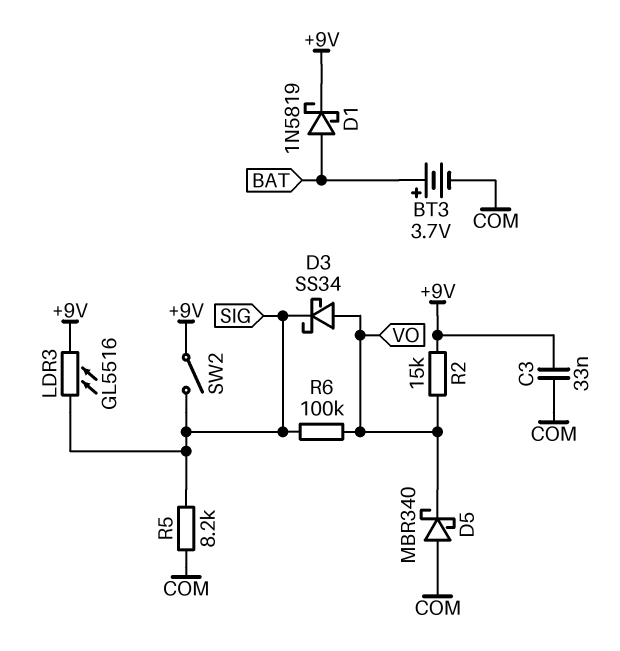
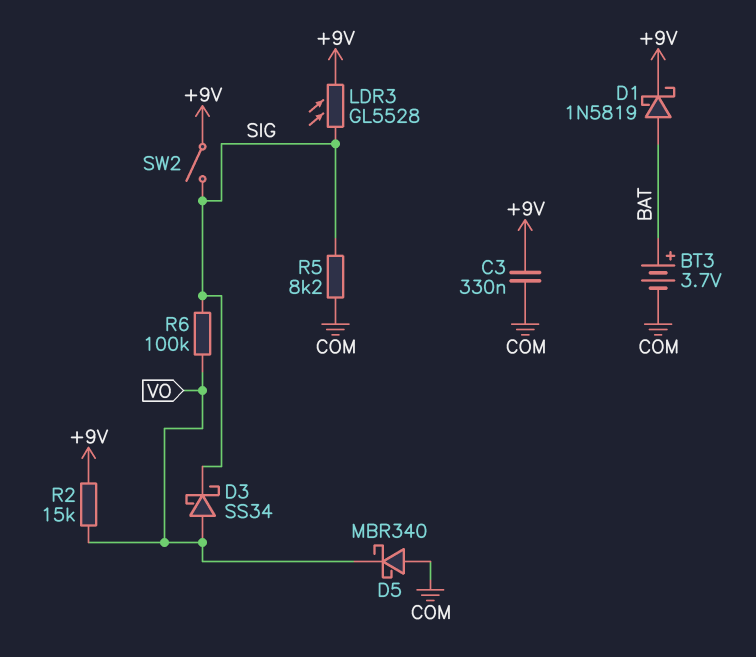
C3: 33nF (+9V, COM) -> 330nF (+9V, COM)
LDR3: GL5516 (+9V, SIG) -> GL5528 (+9V, SIG)

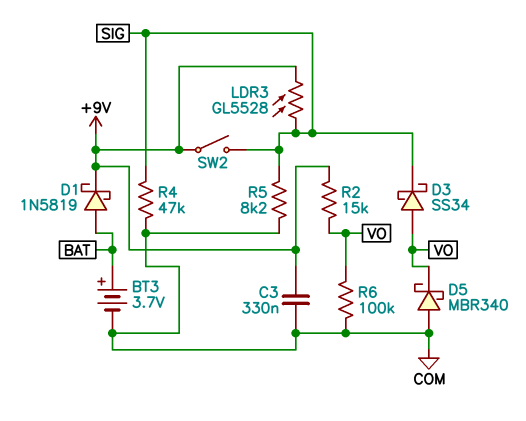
R4: none -> 47k (COM, SIG)
R6: 100k (SIG, VO) -> 100k (COM, VO)

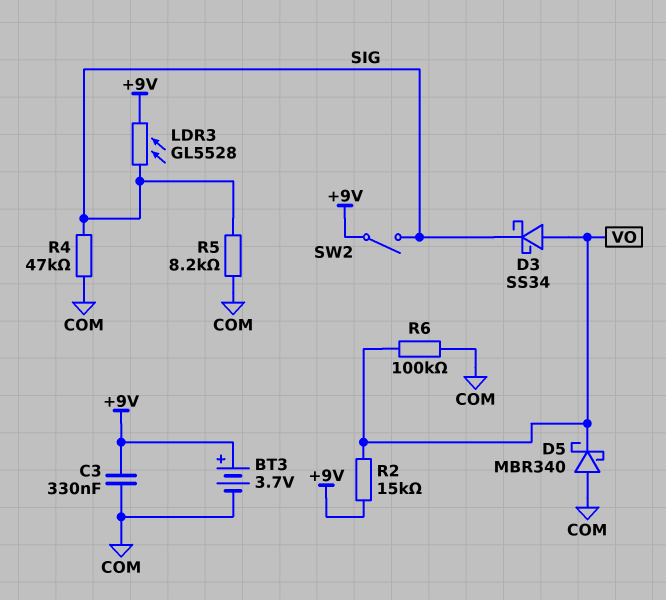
BT3: 3.7V (plus BAT, minus COM) -> 3.7V (plus +9V, minus COM)
D1: schottky 1N5819 (A BAT, K +9V) -> none

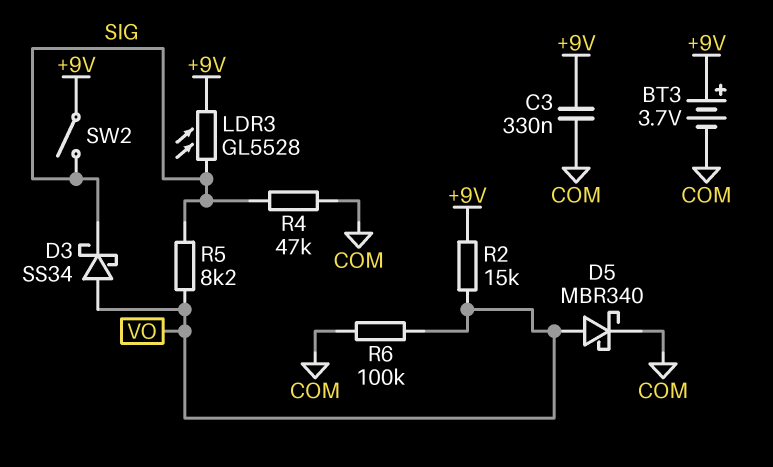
D5: schottky MBR340 (A COM, K VO) -> schottky MBR340 (A VO, K COM)
R5: 8.2k (COM, SIG) -> 8.2k (SIG, VO)

